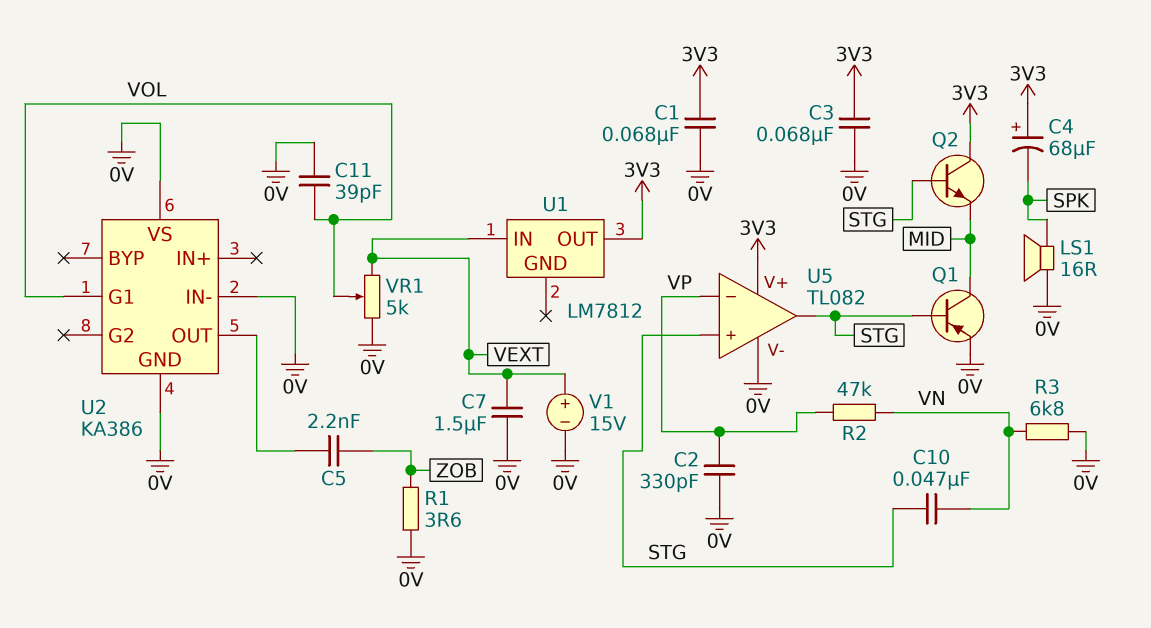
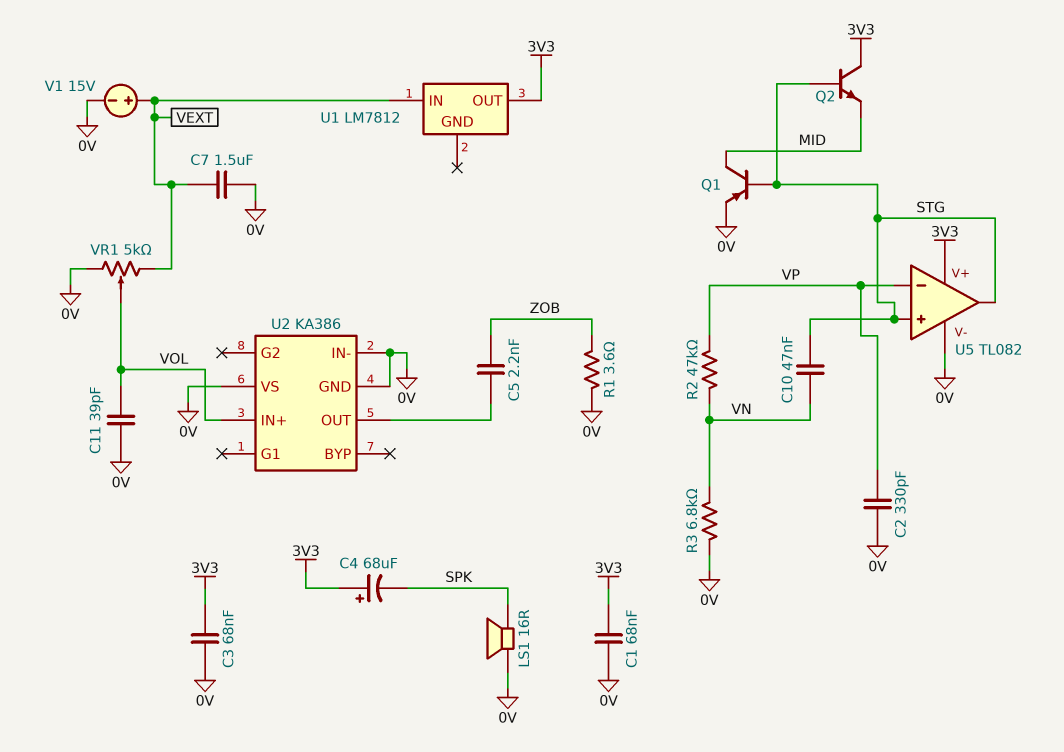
U2 pin G1: VOL -> none
U2 pin IN+: none -> VOL

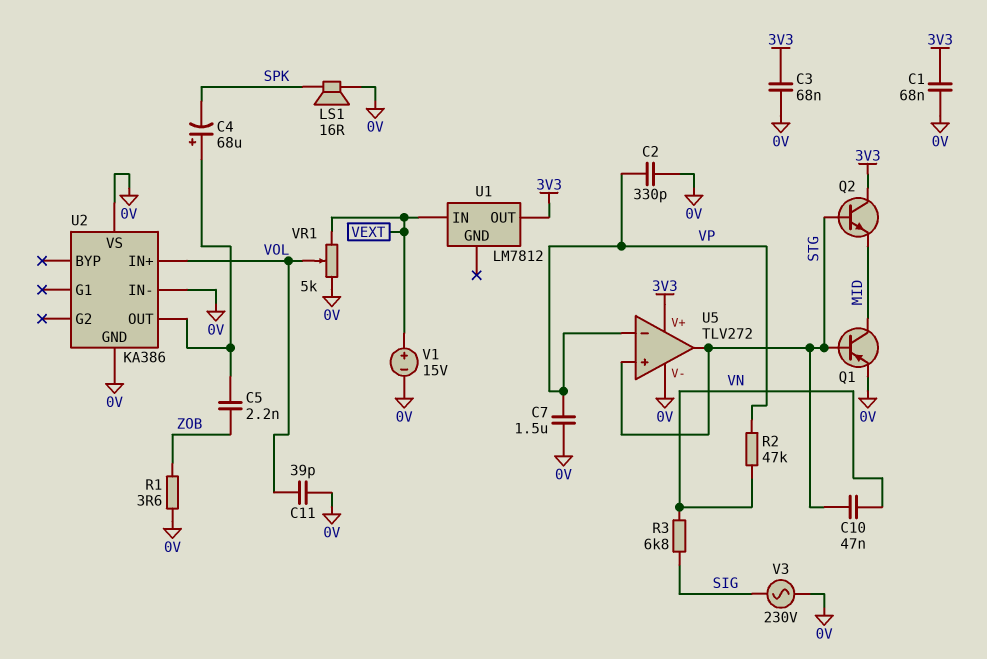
C4: 68uF (plus 3V3, minus SPK) -> 68uF (plus U2/OUT, minus SPK)
C7: 1.5uF (0V, VEXT) -> 1.5uF (0V, VP)
R3: 6.8k (0V, VN) -> 6.8k (SIG, VN)
U5: TL082 -> TLV272
V3: none -> AC 230V (0V, SIG)

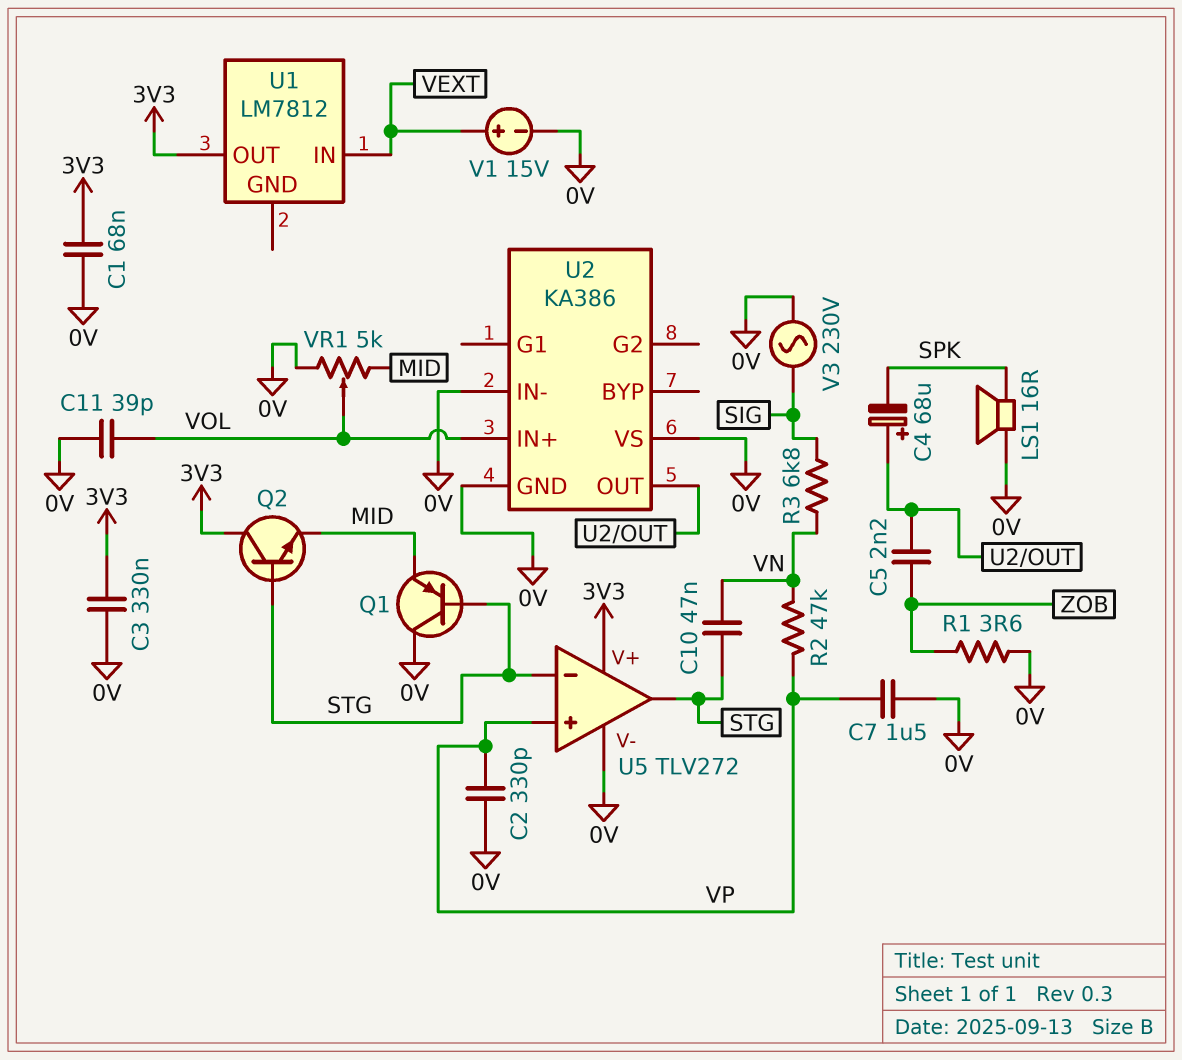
C3: 68nF (0V, 3V3) -> 330nF (0V, 3V3)
Q1: PNP (B STG, C MID, E 0V) -> PNP (B STG, C 0V, E MID)
U5 pin in+: STG -> VP
U5 pin in-: VP -> STG
VR1: 5k (0V, VEXT, wiper VOL) -> 5k (0V, MID, wiper VOL)

